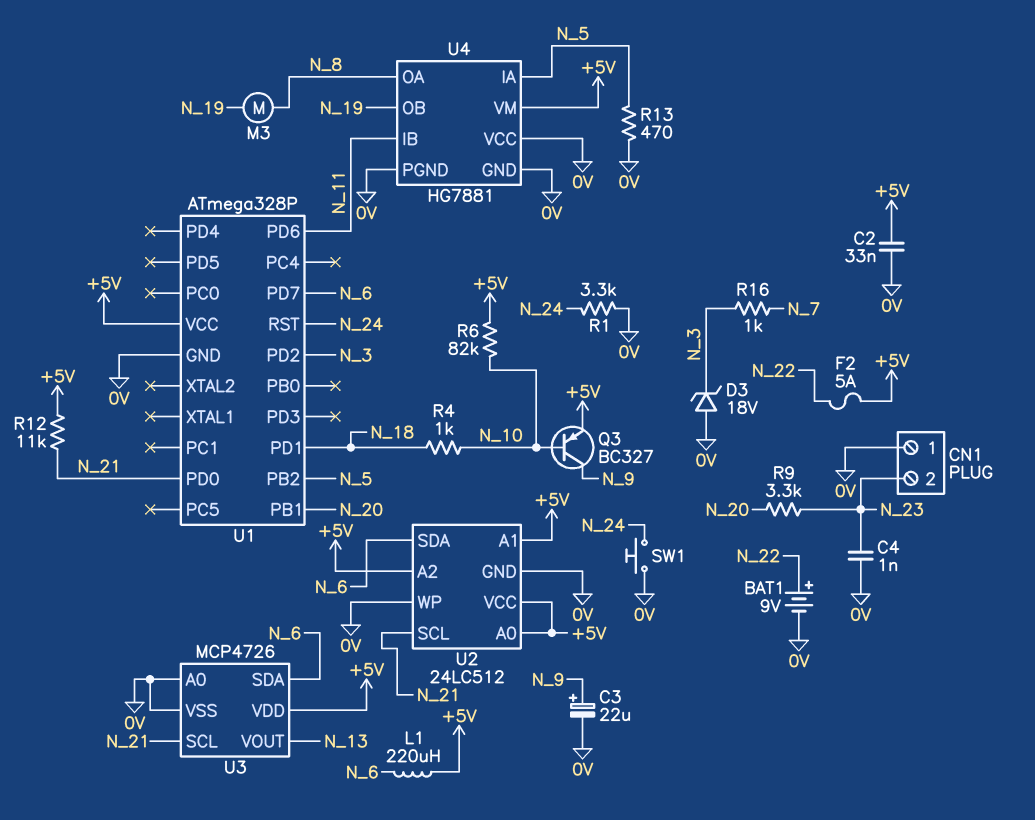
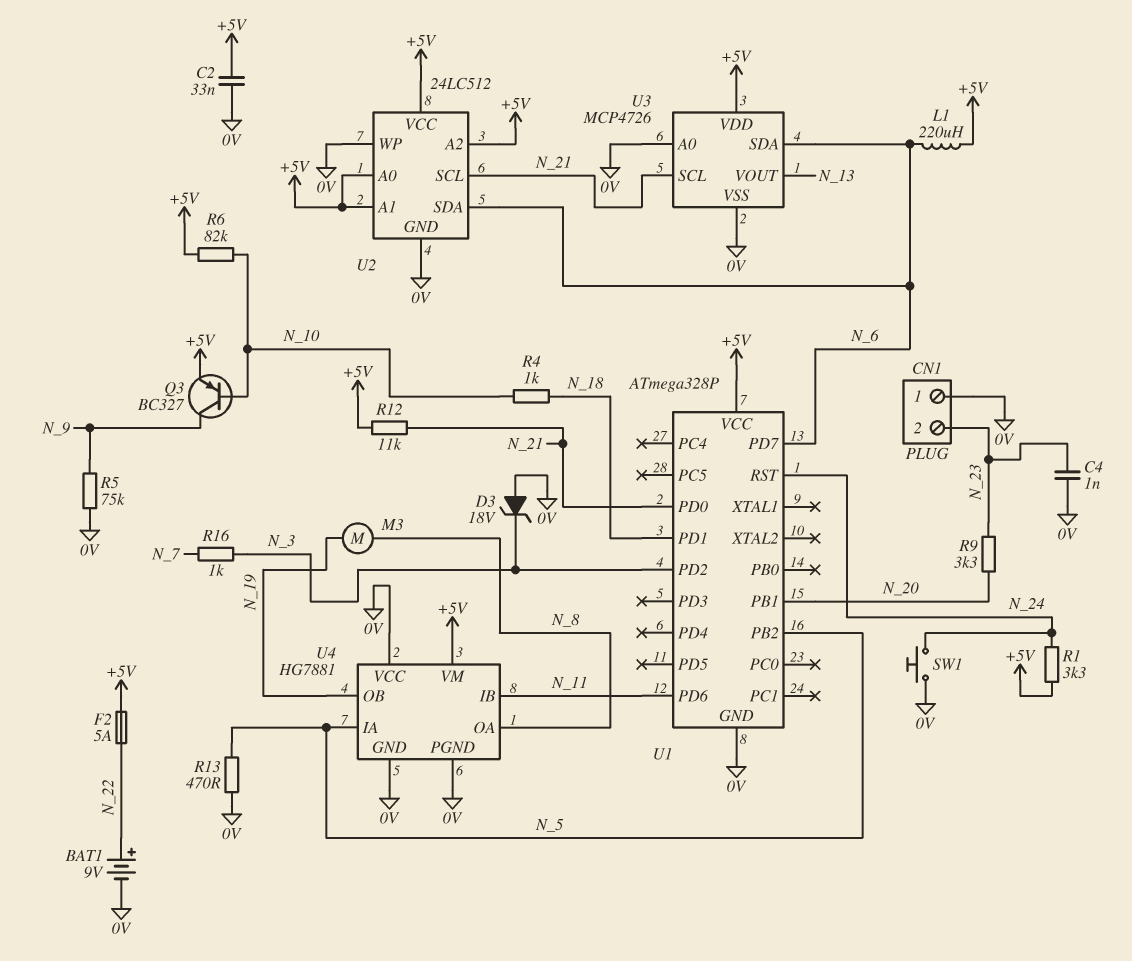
C3: 22uF (plus N_9, minus 0V) -> none
R1: 3.3k (0V, N_24) -> 3.3k (+5V, N_24)
R5: none -> 75k (0V, N_9)

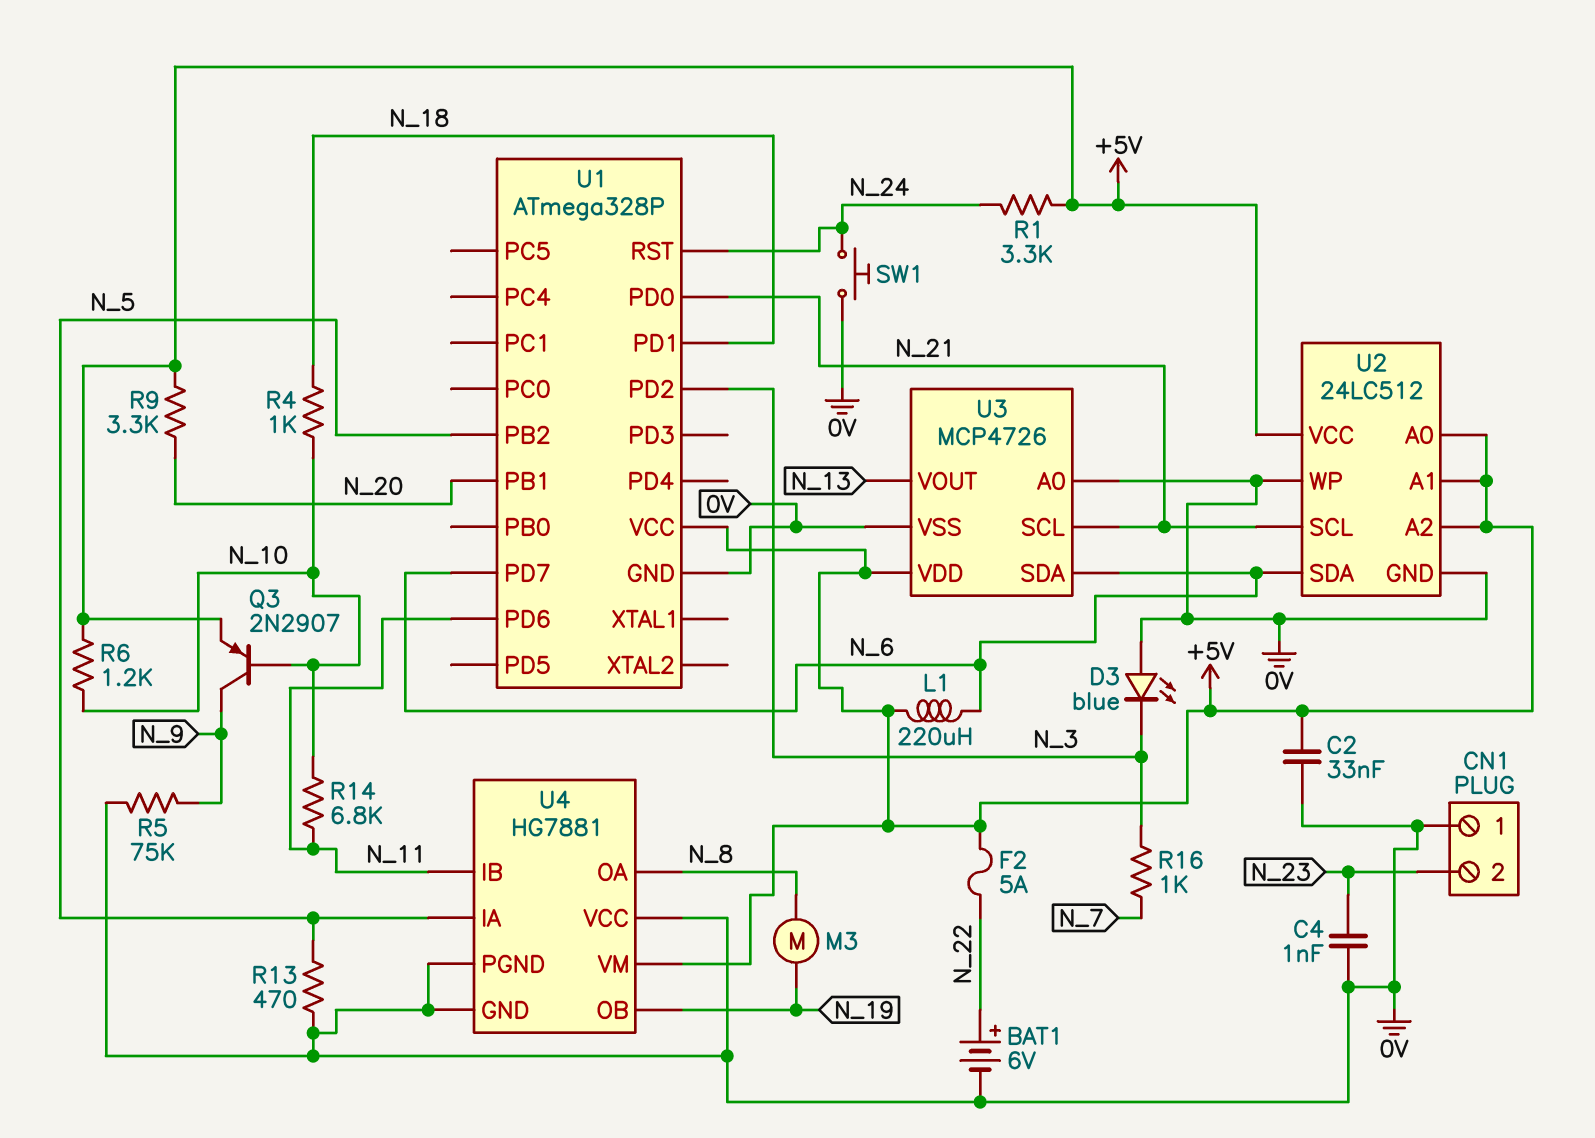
BAT1: 9V (plus N_22, minus 0V) -> 6V (plus N_22, minus 0V)
D3: zener 18V (A 0V, K N_3) -> LED blue (A 0V, K N_3)
Q3: PNP BC327 (B N_10, C N_9, E +5V) -> PNP 2N2907 (B N_10, C N_9, E +5V)
R6: 82k (+5V, N_10) -> 1.2k (+5V, N_10)
R9: 3.3k (N_20, N_23) -> 3.3k (+5V, N_20)
R12: 11k (+5V, N_21) -> none
R14: none -> 6.8k (N_10, N_11)

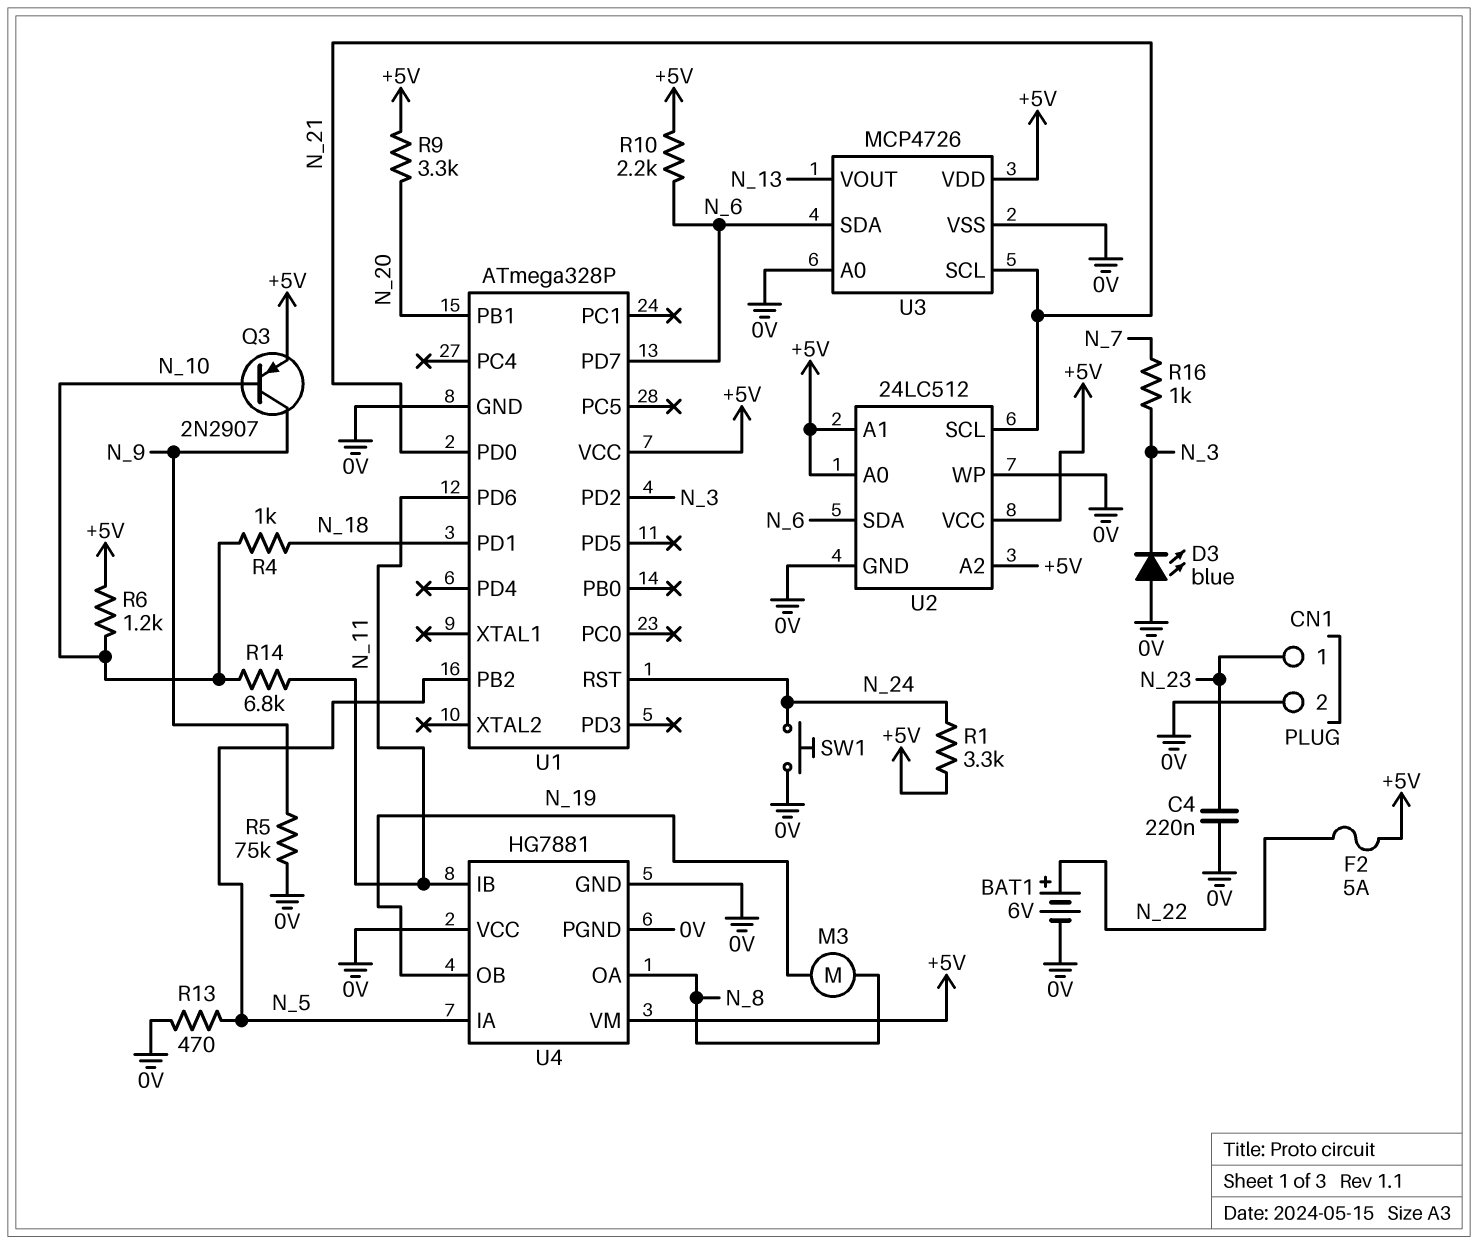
C2: 33nF (+5V, 0V) -> none
C4: 1nF (0V, N_23) -> 220nF (0V, N_23)
CN1 pin 1: 0V -> N_23
CN1 pin 2: N_23 -> 0V
L1: 220uH (+5V, N_6) -> none
R10: none -> 2.2k (+5V, N_6)

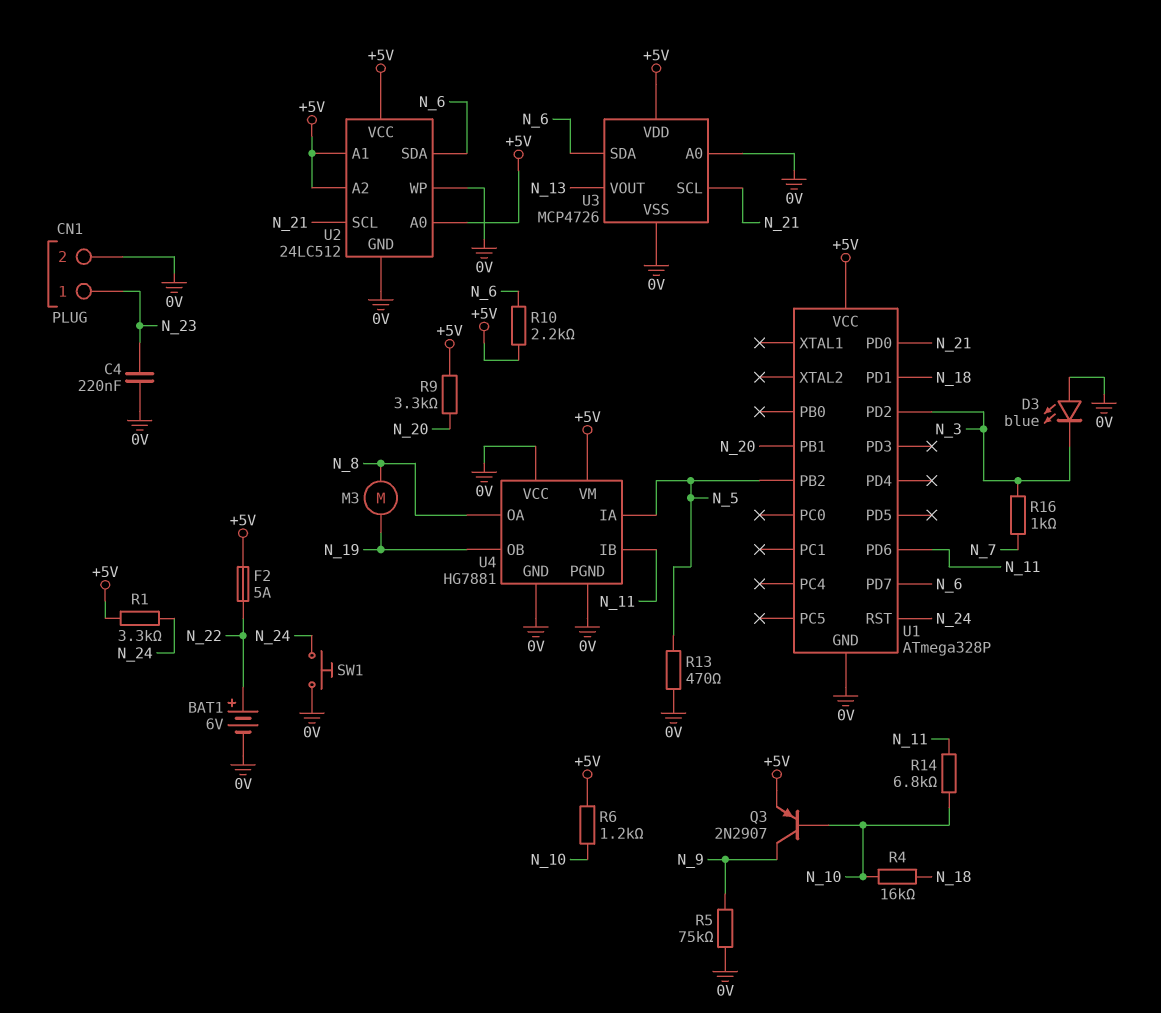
R4: 1k (N_10, N_18) -> 16k (N_10, N_18)

